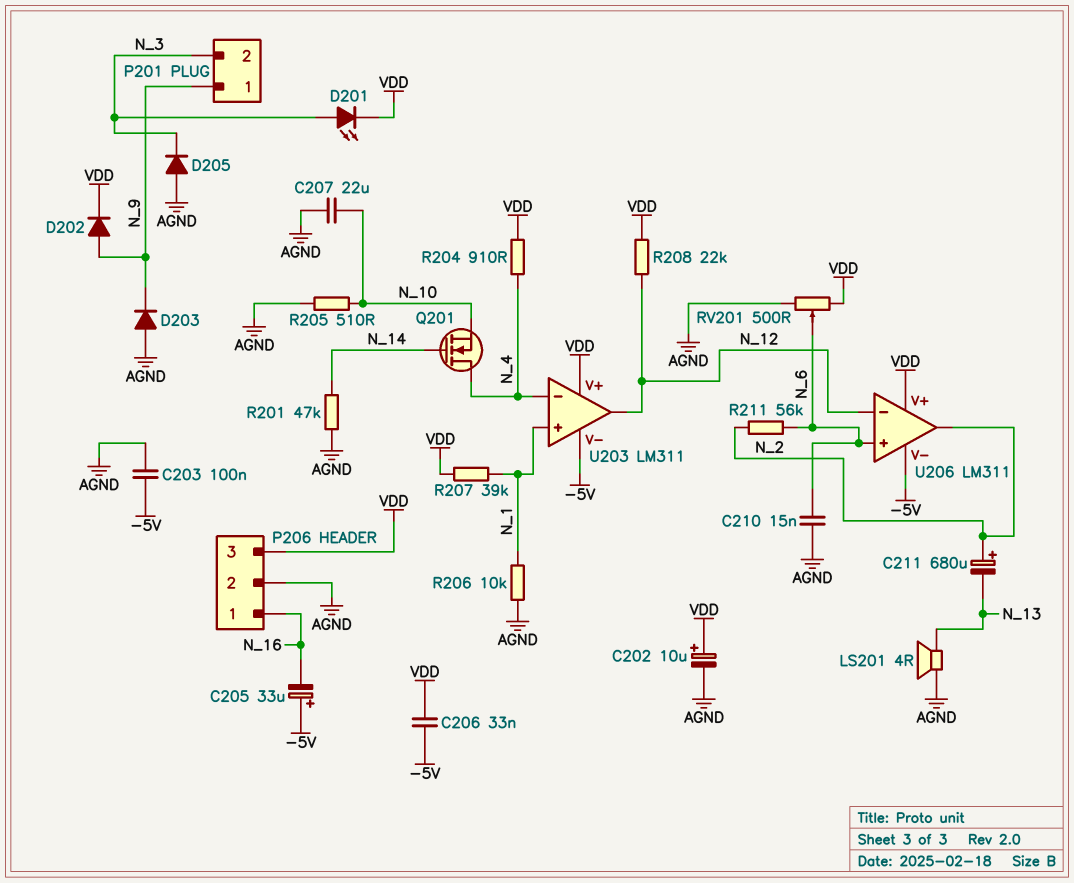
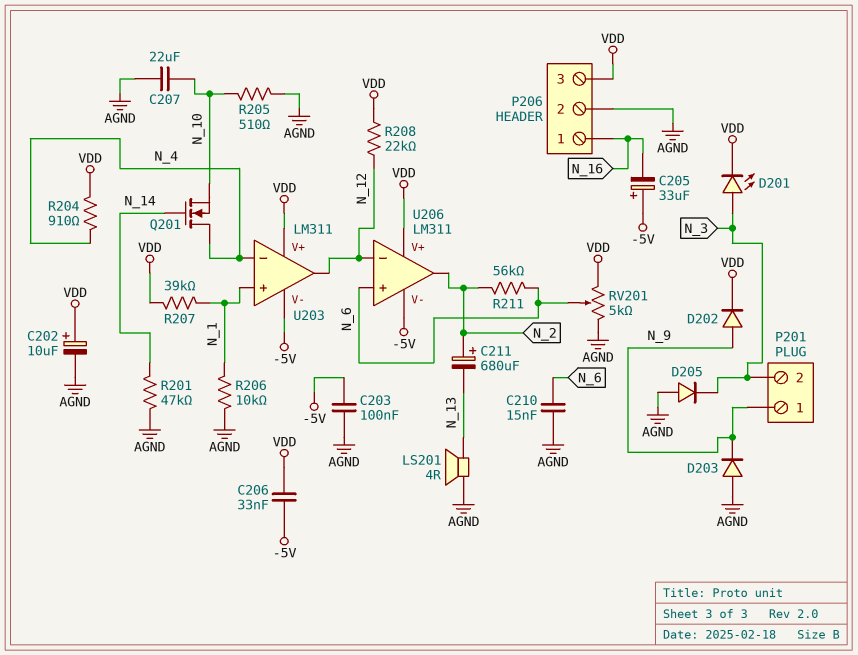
RV201: 500 (AGND, VDD, wiper N_6) -> 5k (AGND, VDD, wiper N_6)

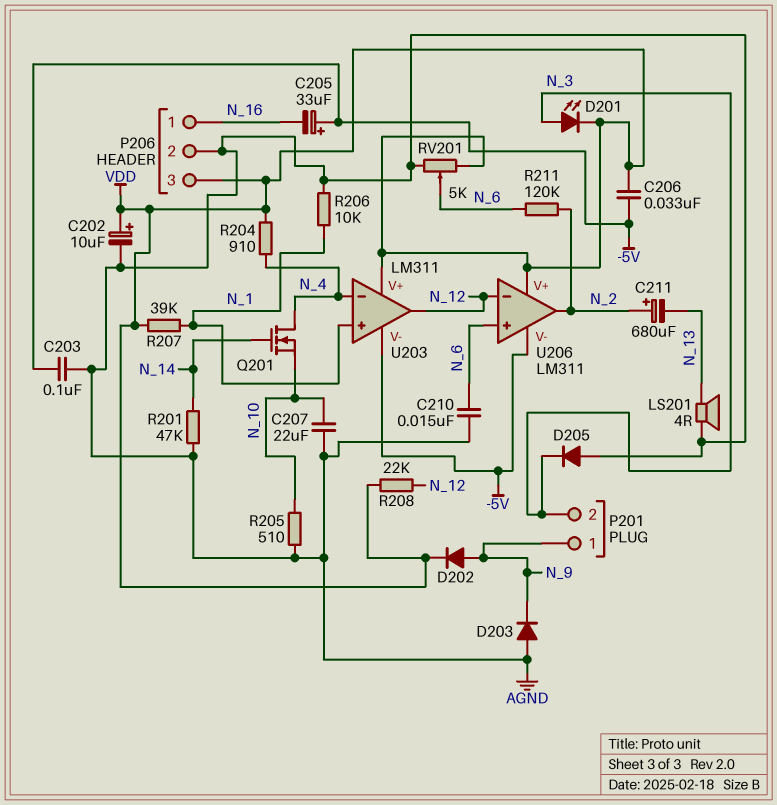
R211: 56k (N_2, N_6) -> 120k (N_2, N_6)

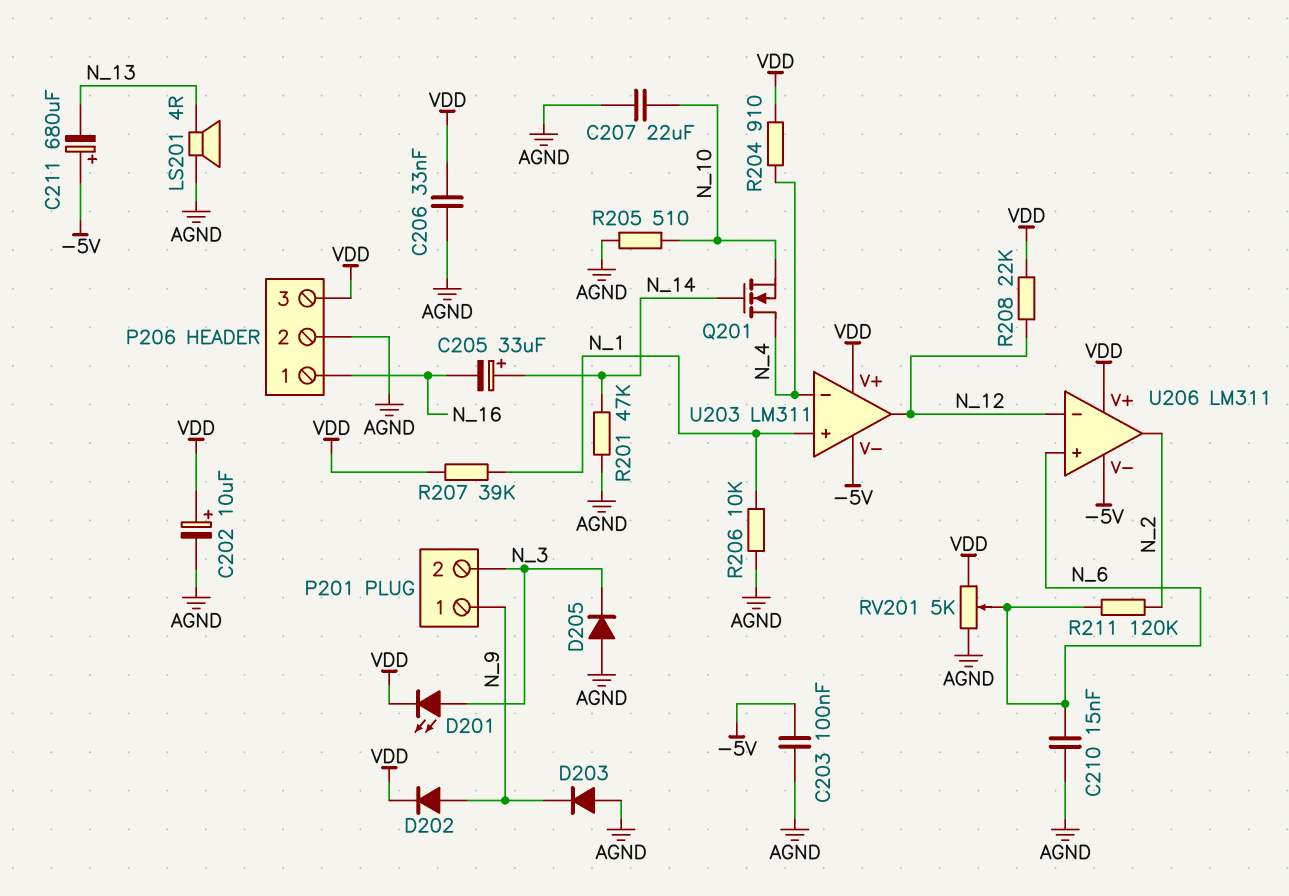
C205: 33uF (plus -5V, minus N_16) -> 33uF (plus N_14, minus N_16)
C206: 33nF (-5V, VDD) -> 33nF (AGND, VDD)
C211: 680uF (plus N_2, minus N_13) -> 680uF (plus -5V, minus N_13)

